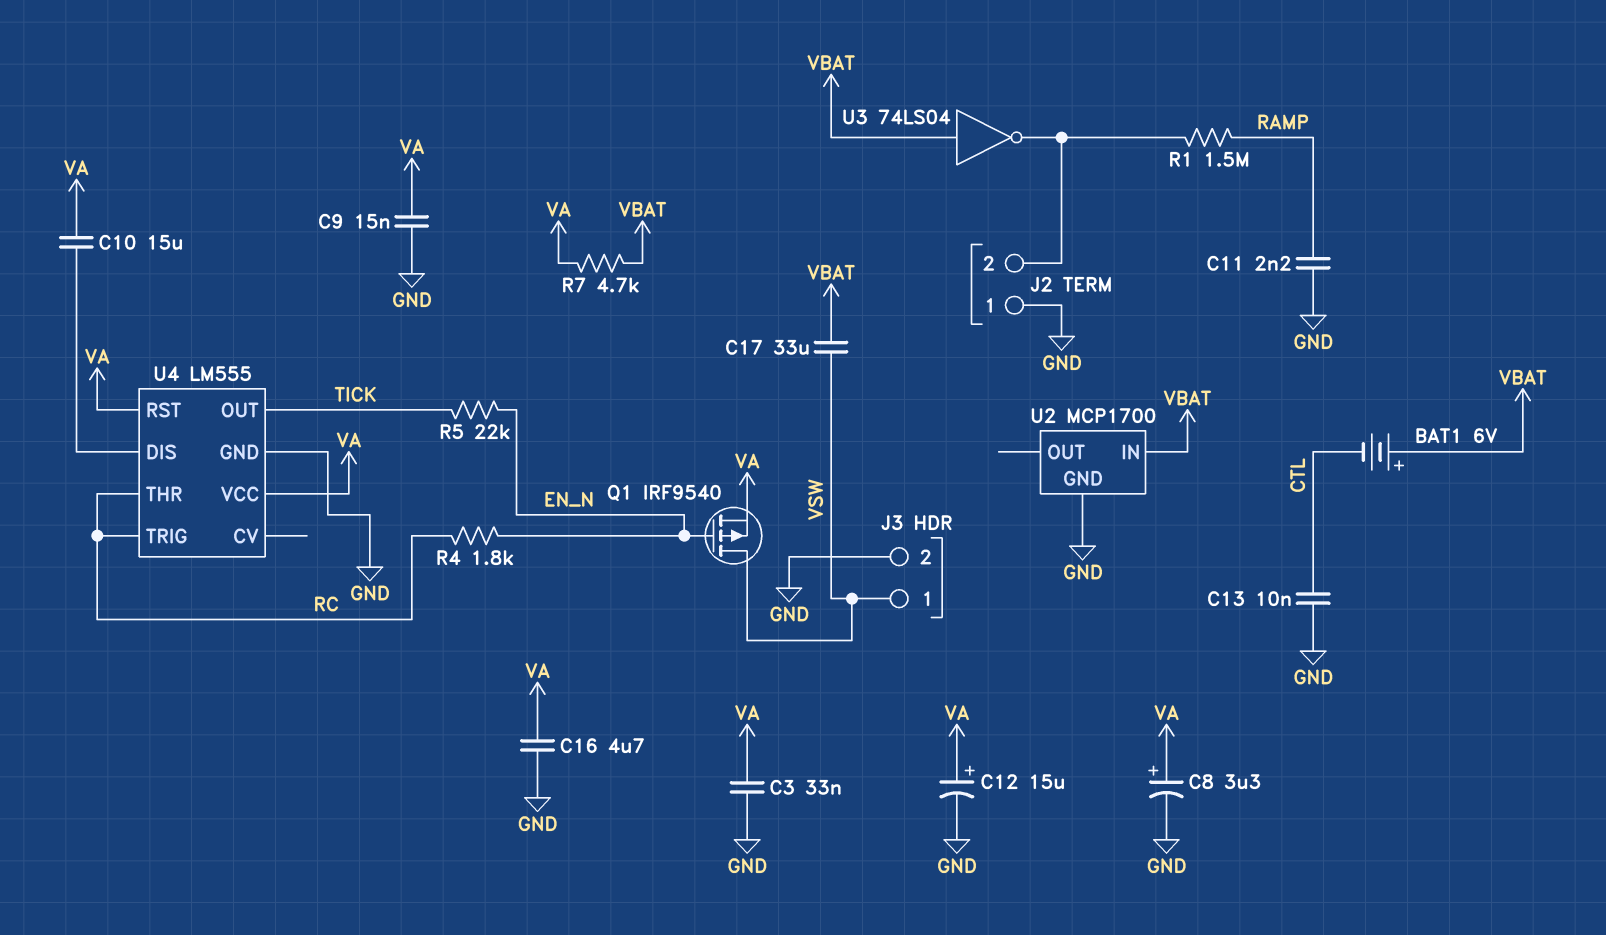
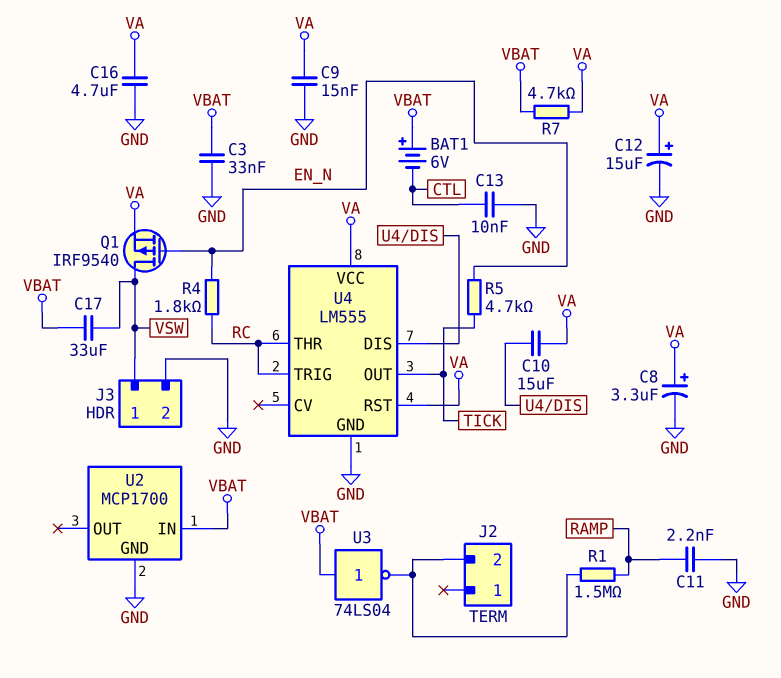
C3: 33nF (GND, VA) -> 33nF (GND, VBAT)
J2 pin 1: GND -> none
R5: 22k (EN_N, TICK) -> 4.7k (EN_N, TICK)

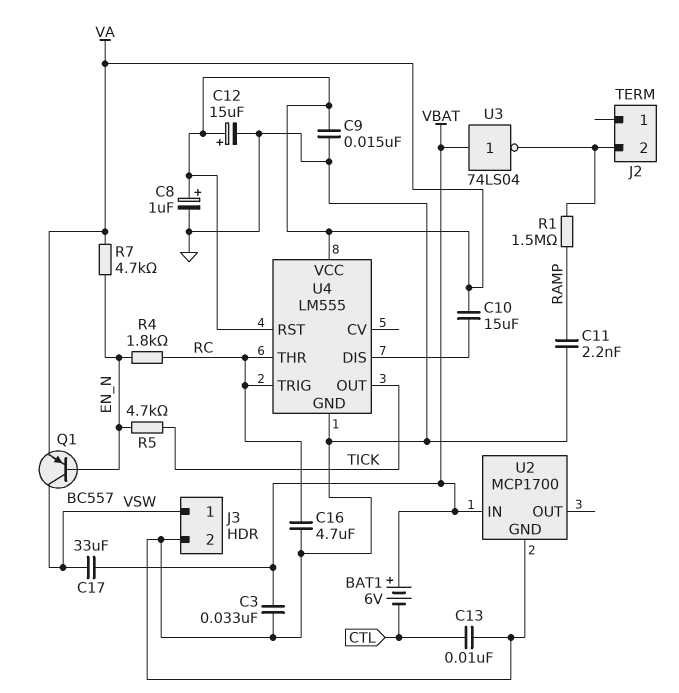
C8: 3.3uF (plus VA, minus GND) -> 1uF (plus VA, minus GND)
C16: 4.7uF (GND, VA) -> 4.7uF (GND, RC)
Q1: PMOS IRF9540 (G EN_N, D VSW, S VA) -> PNP BC557 (B EN_N, C VSW, E VA)
R7: 4.7k (VA, VBAT) -> 4.7k (EN_N, VA)

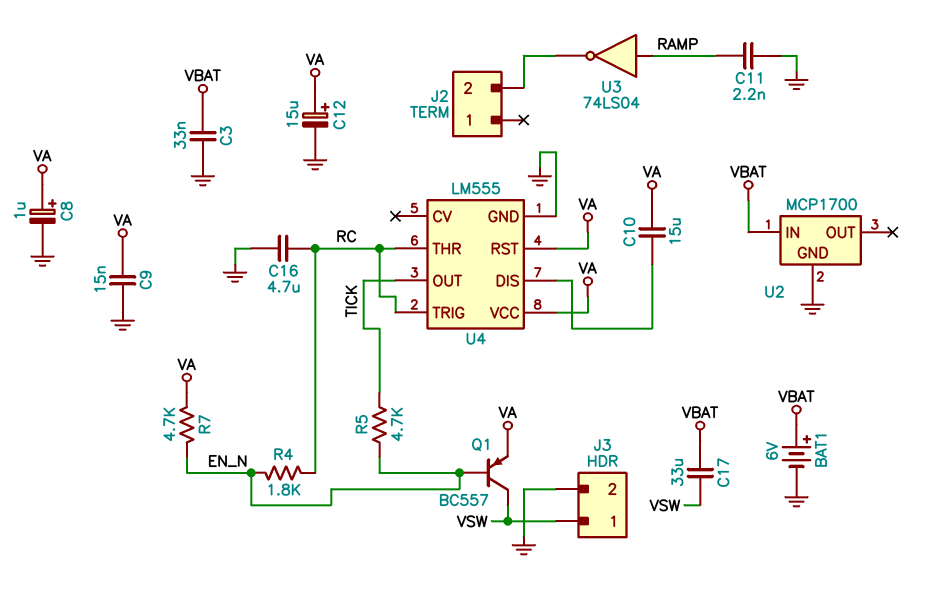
BAT1: 6V (plus VBAT, minus CTL) -> 6V (plus VBAT, minus GND)
C13: 10nF (CTL, GND) -> none
R1: 1.5M (J2/2, RAMP) -> none
U3: NOT 74LS04 (in VBAT, out J2/2) -> NOT 74LS04 (in RAMP, out J2/2)

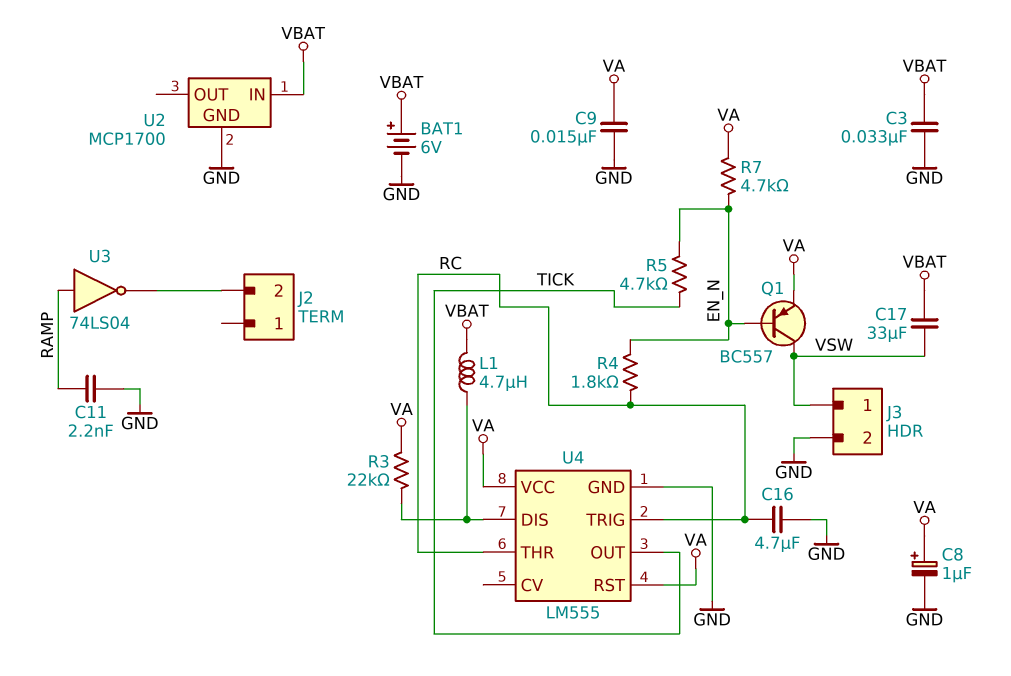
C10: 15uF (U4/DIS, VA) -> none
C12: 15uF (plus VA, minus GND) -> none
L1: none -> 4.7uH (U4/DIS, VBAT)
R3: none -> 22k (U4/DIS, VA)

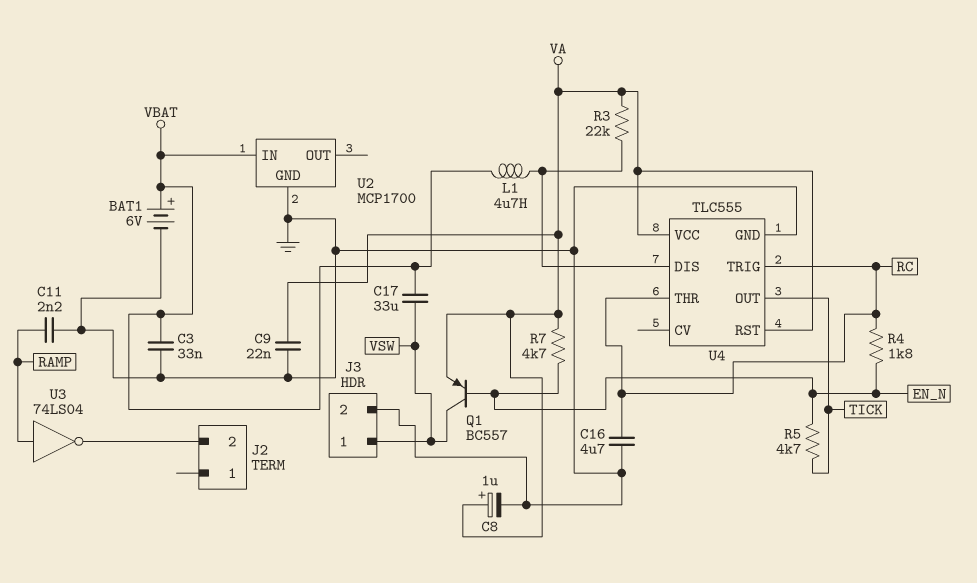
C9: 15nF (GND, VA) -> 22nF (GND, VA)
U4: LM555 -> TLC555

